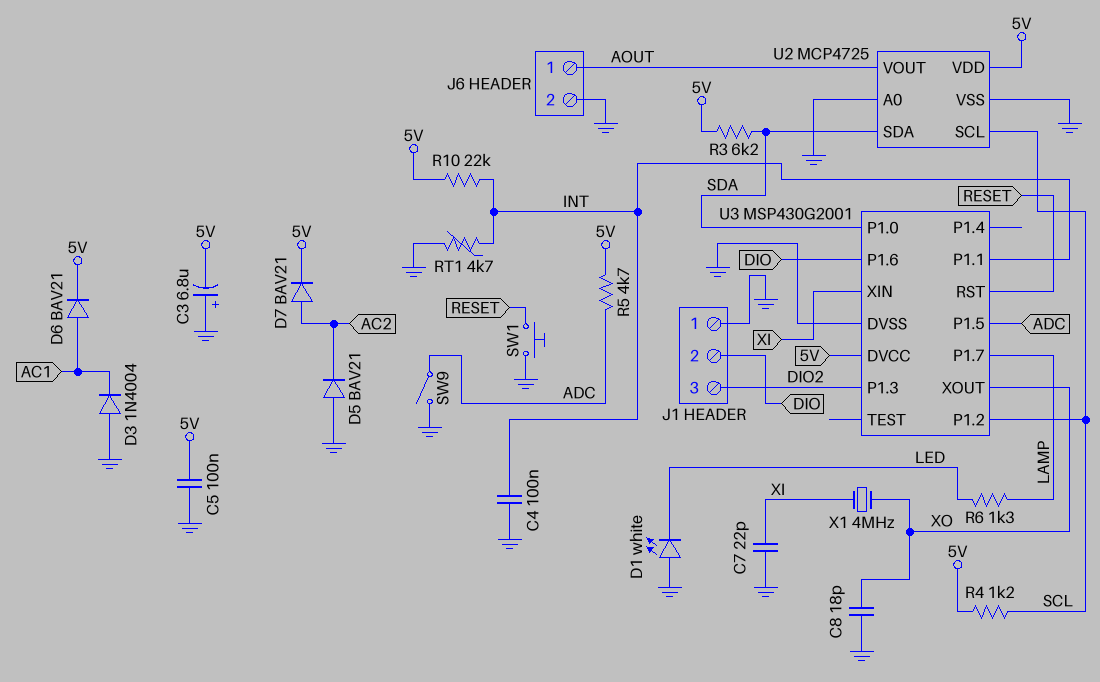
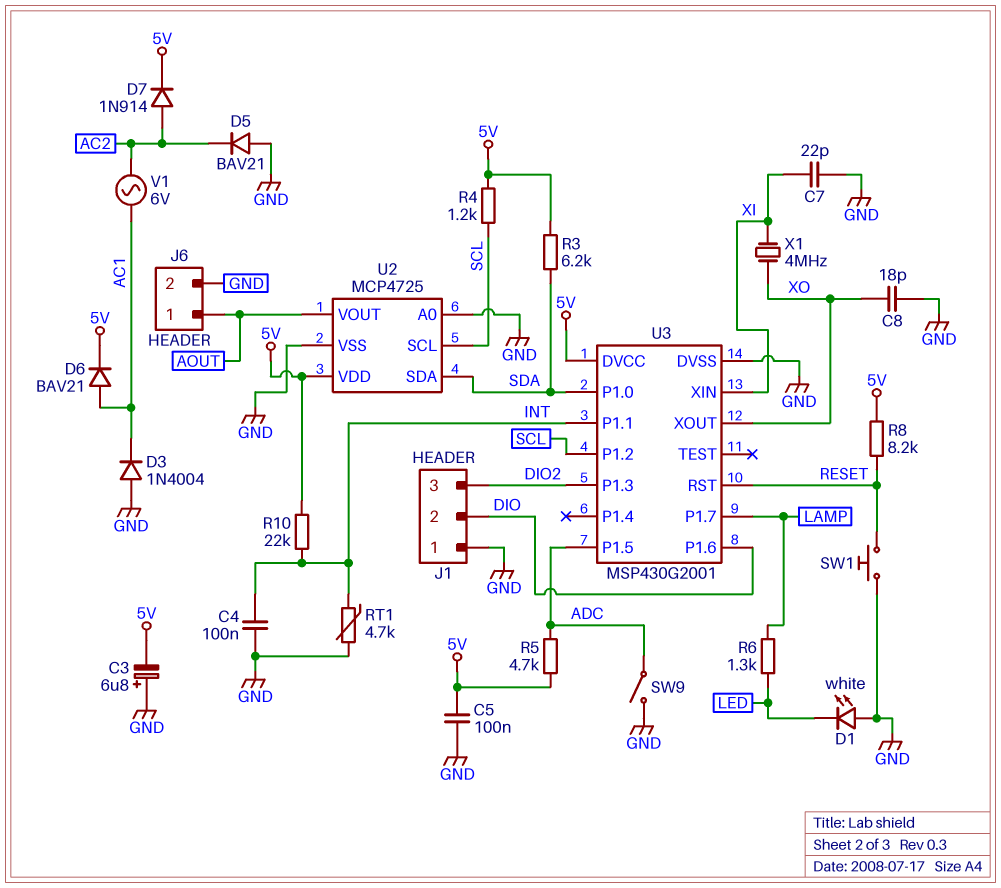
D7: diode BAV21 (A AC2, K 5V) -> diode 1N914 (A AC2, K 5V)
R8: none -> 8.2k (5V, RESET)
V1: none -> AC 6V (AC1, AC2)

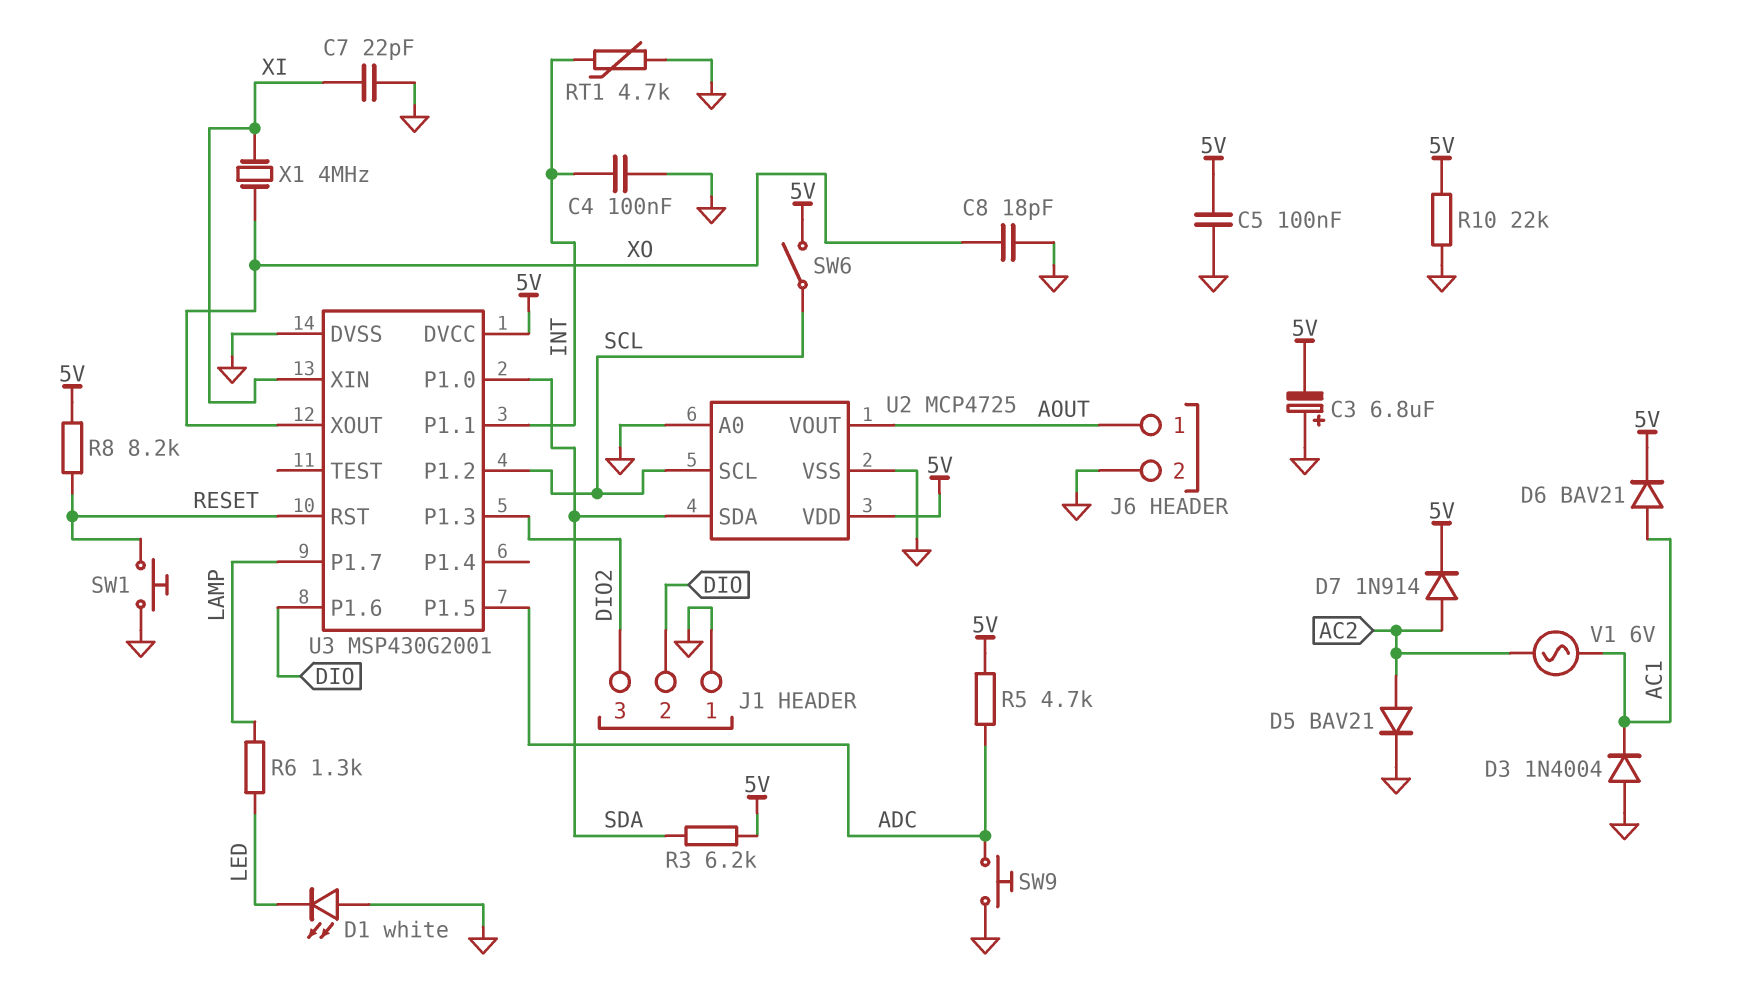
D5: diode BAV21 (A GND, K AC2) -> diode BAV21 (A AC2, K GND)
R4: 1.2k (5V, SCL) -> none
R10: 22k (5V, INT) -> 22k (5V, GND)
SW6: none -> switch (5V, SCL)
SW9: switch (ADC, GND) -> button (ADC, GND)

